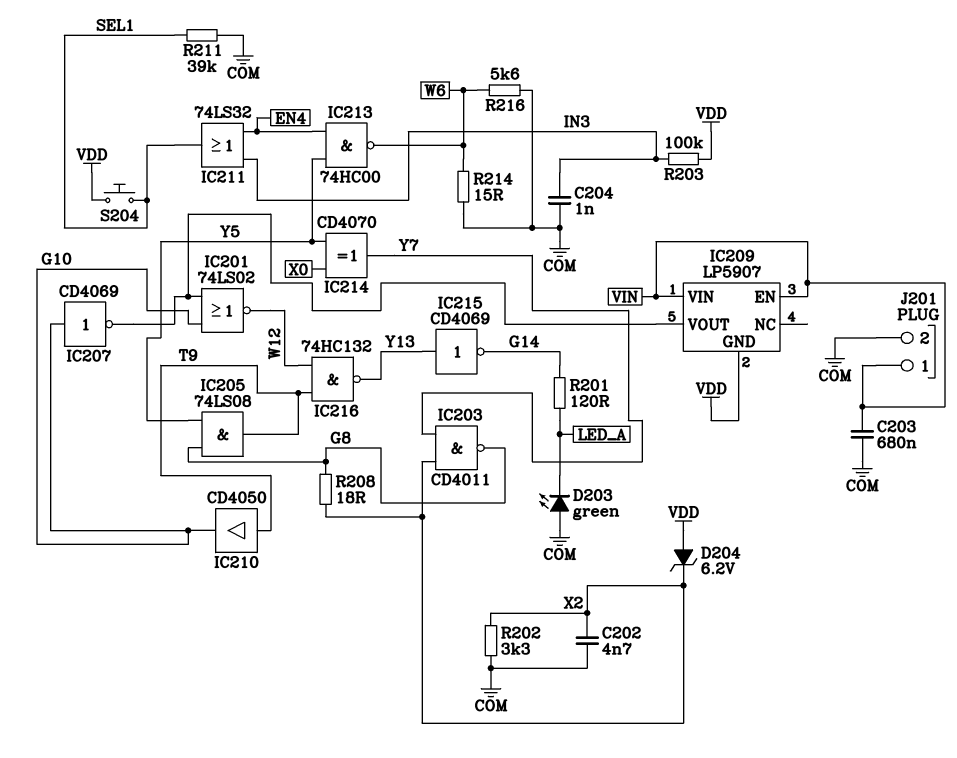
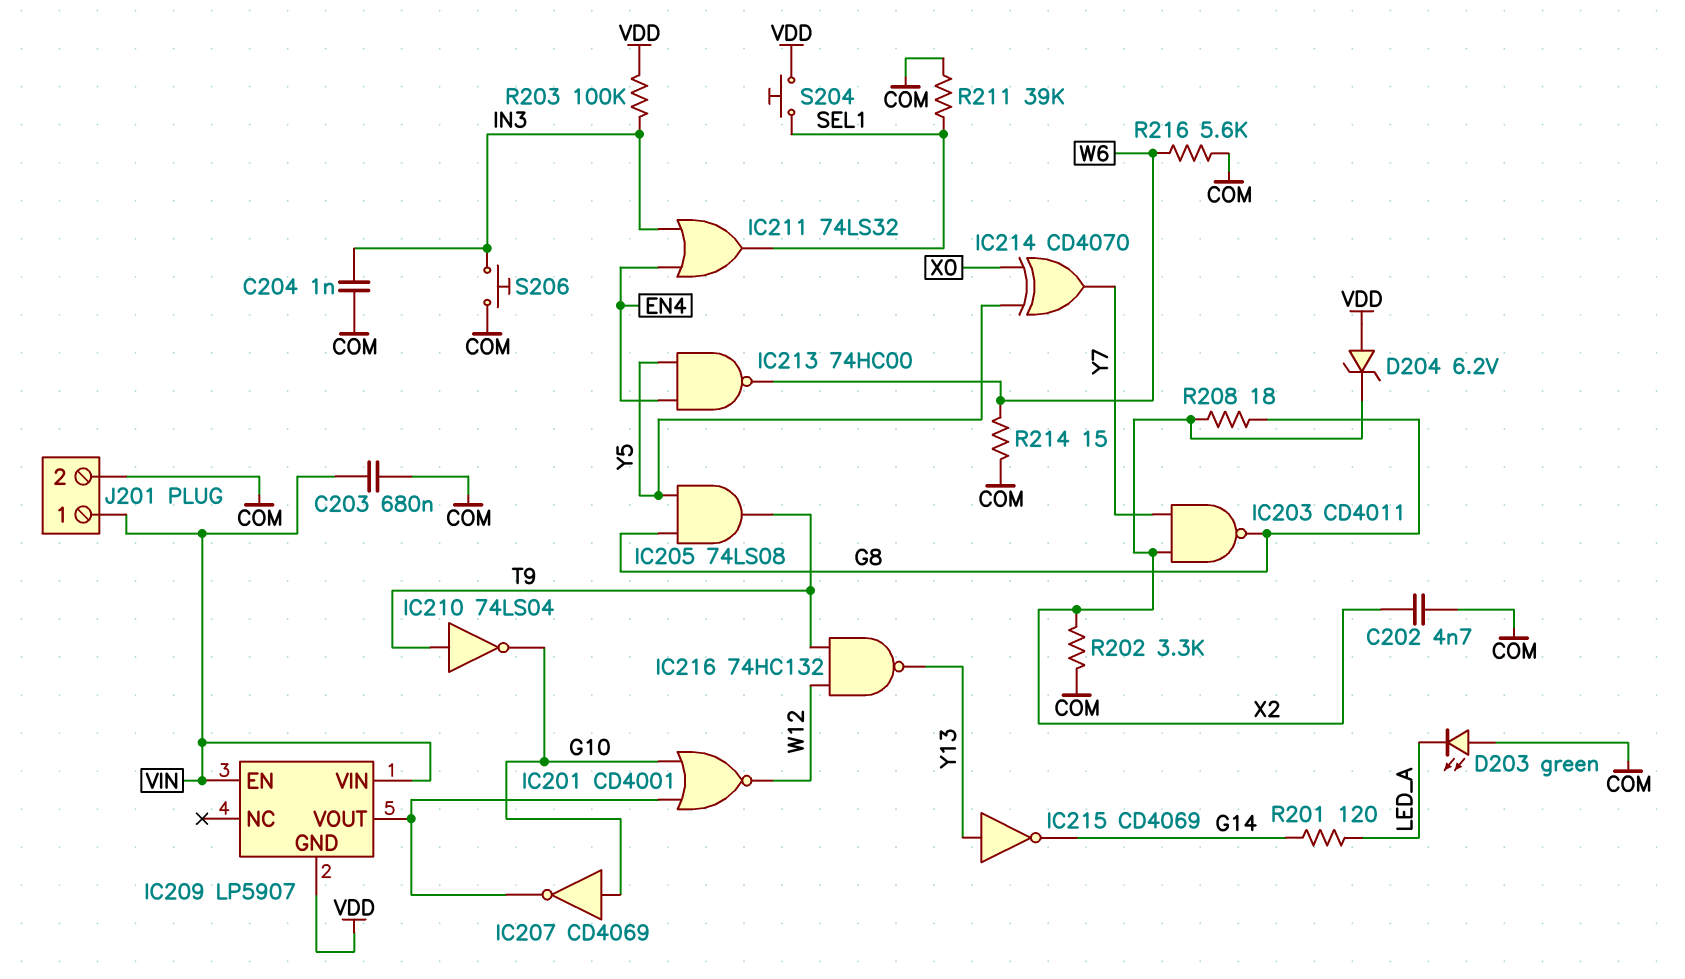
IC201: NOR 74LS02 (in G10, in IC209/VOUT, out W12) -> NOR CD4001 (in G10, in IC209/VOUT, out W12)
IC210: buffer CD4050 (in T9, out G10) -> NOT 74LS04 (in T9, out G10)
S206: none -> button (COM, IN3)

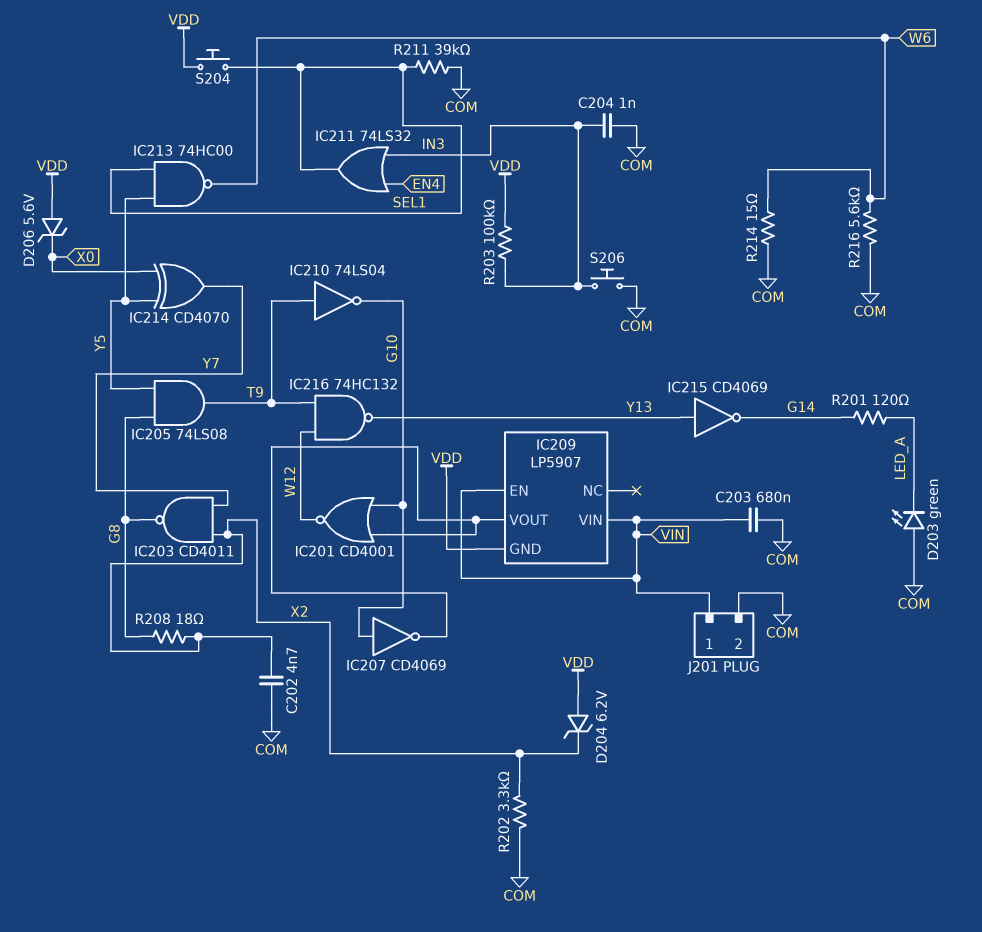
D206: none -> zener 5.6V (A VDD, K X0)
IC213: NAND 74HC00 (in EN4, in Y5, out W6) -> NAND 74HC00 (in SEL1, in Y5, out W6)

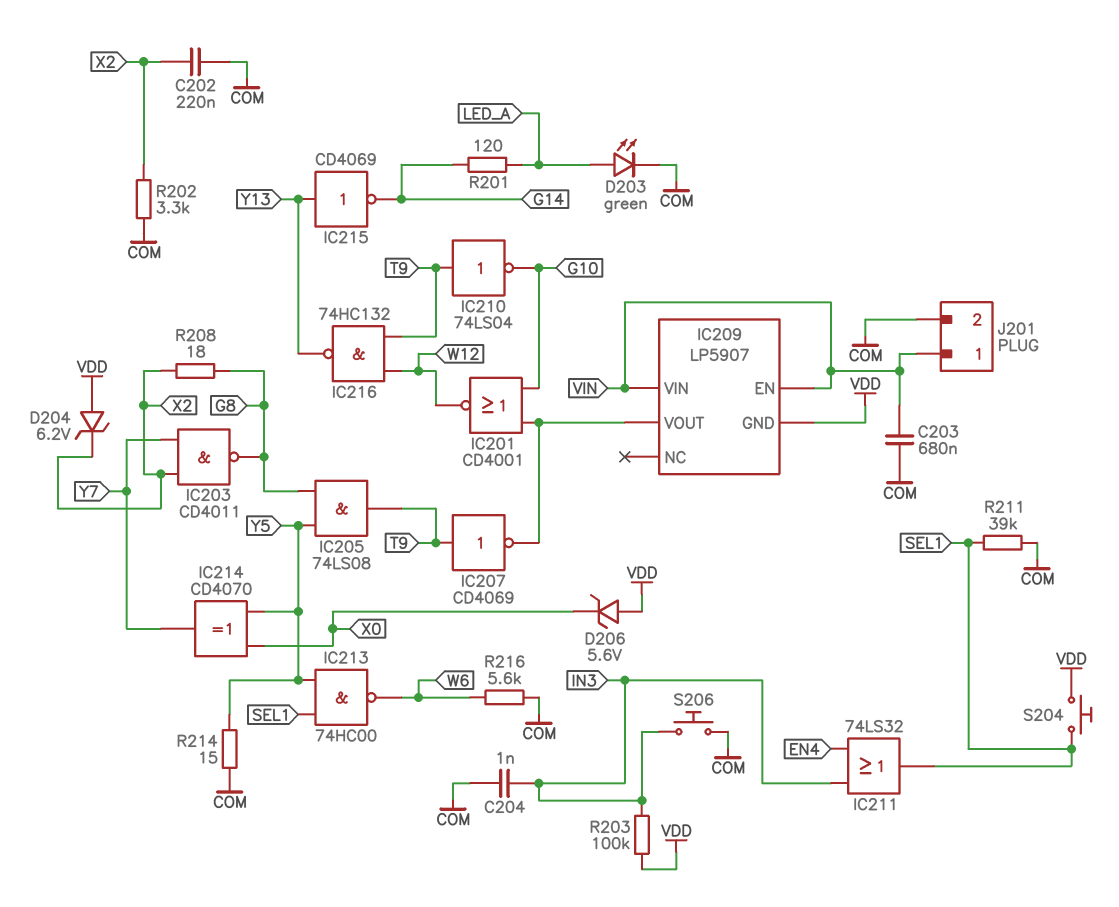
C202: 4.7nF (COM, X2) -> 220nF (COM, X2)
D203: LED green (A COM, K LED_A) -> LED green (A LED_A, K COM)
IC207: NOT CD4069 (in G10, out IC209/VOUT) -> NOT CD4069 (in T9, out IC209/VOUT)
R214: 15 (COM, W6) -> 15 (COM, Y5)

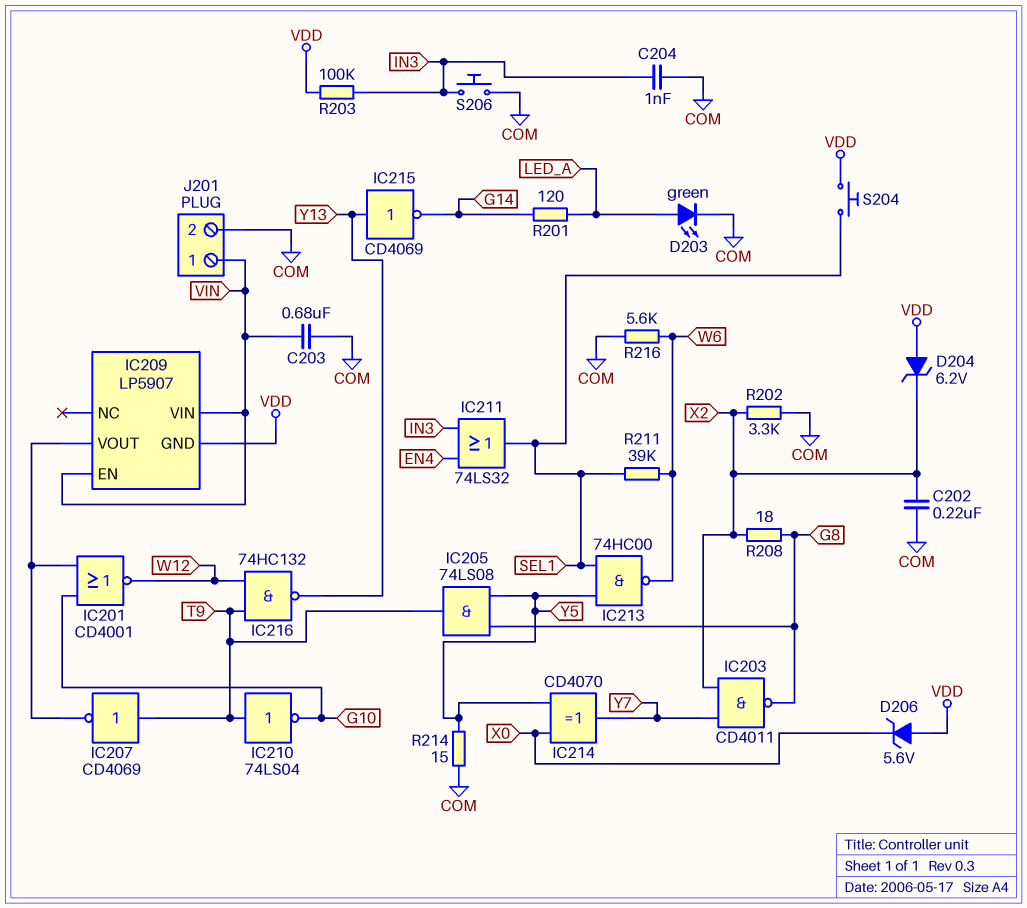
R211: 39k (COM, SEL1) -> 39k (SEL1, W6)

